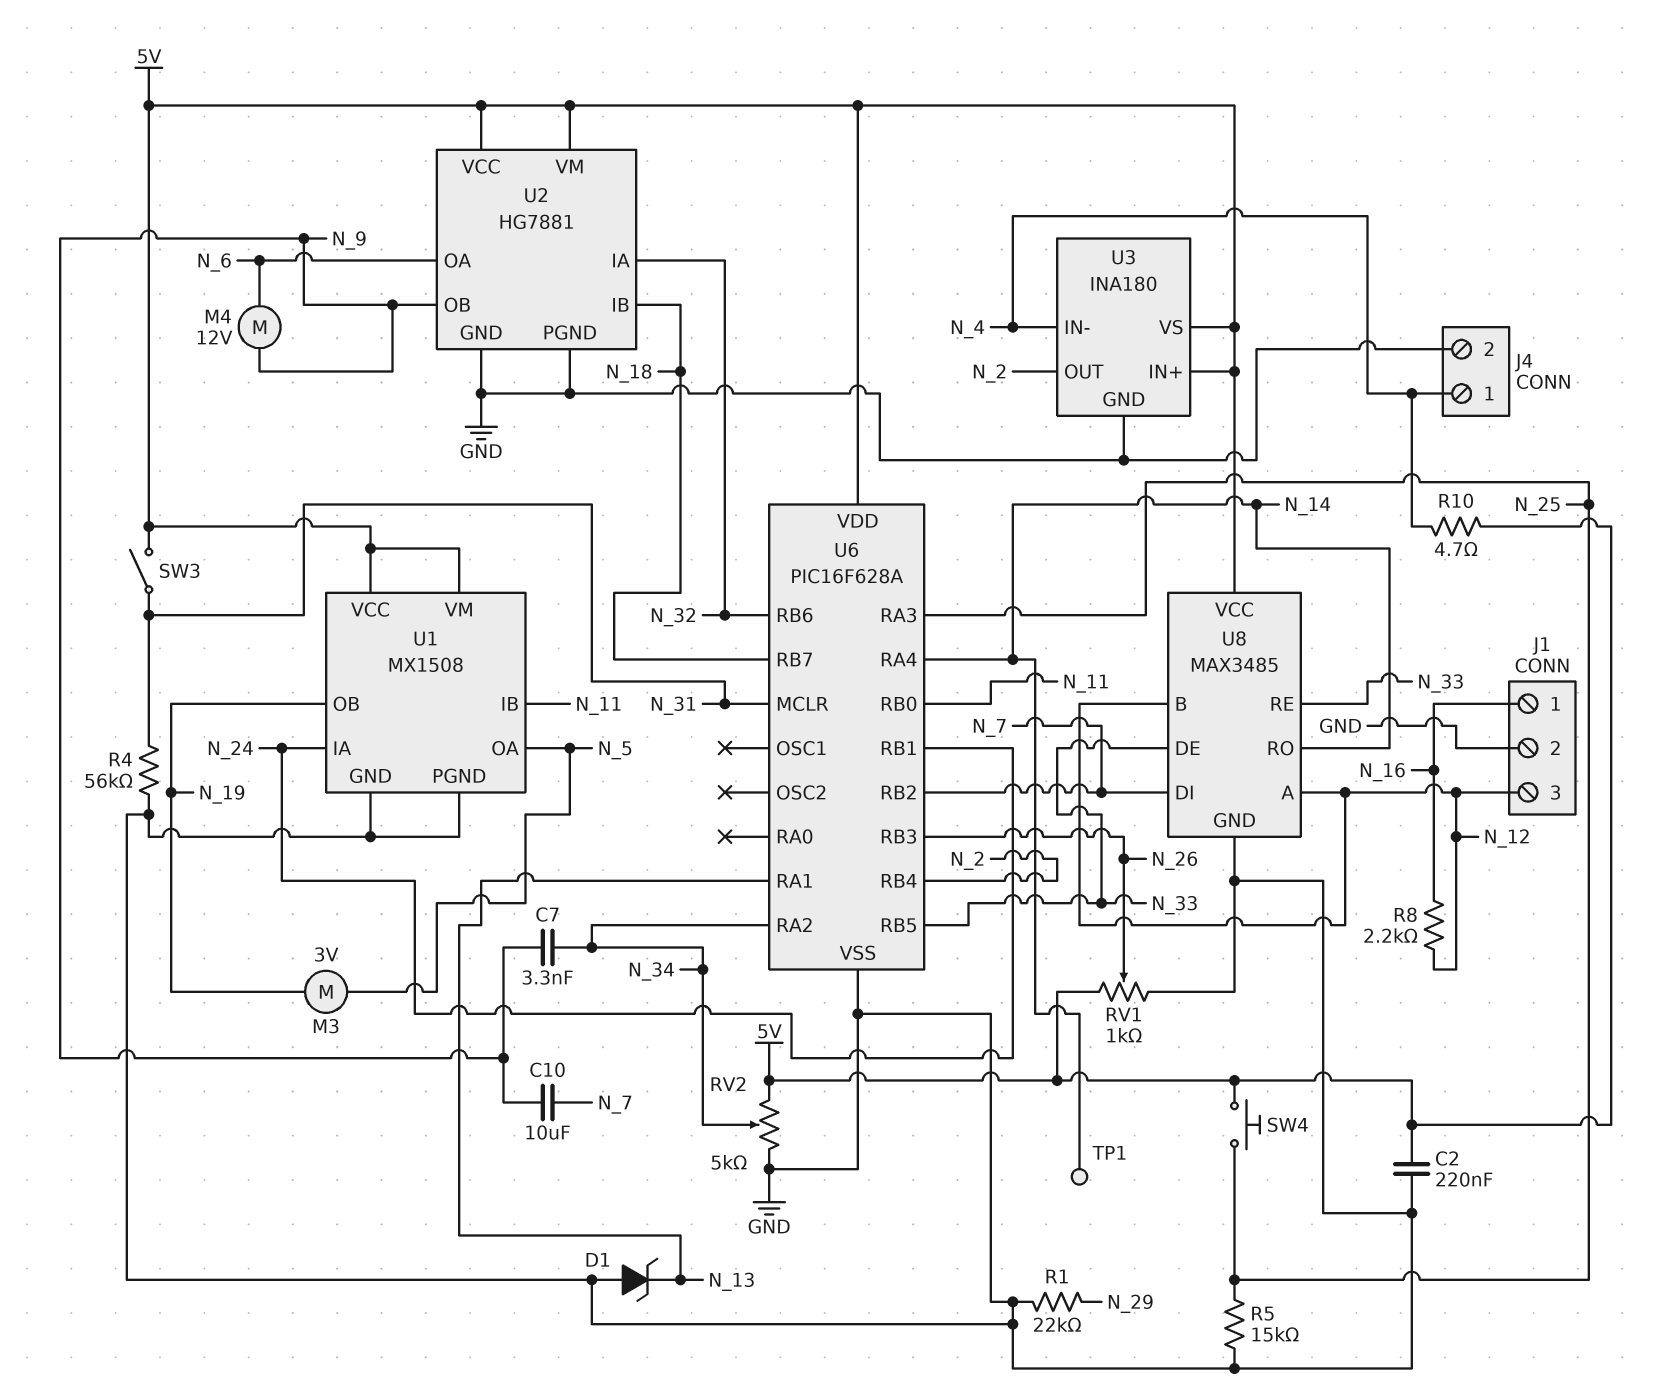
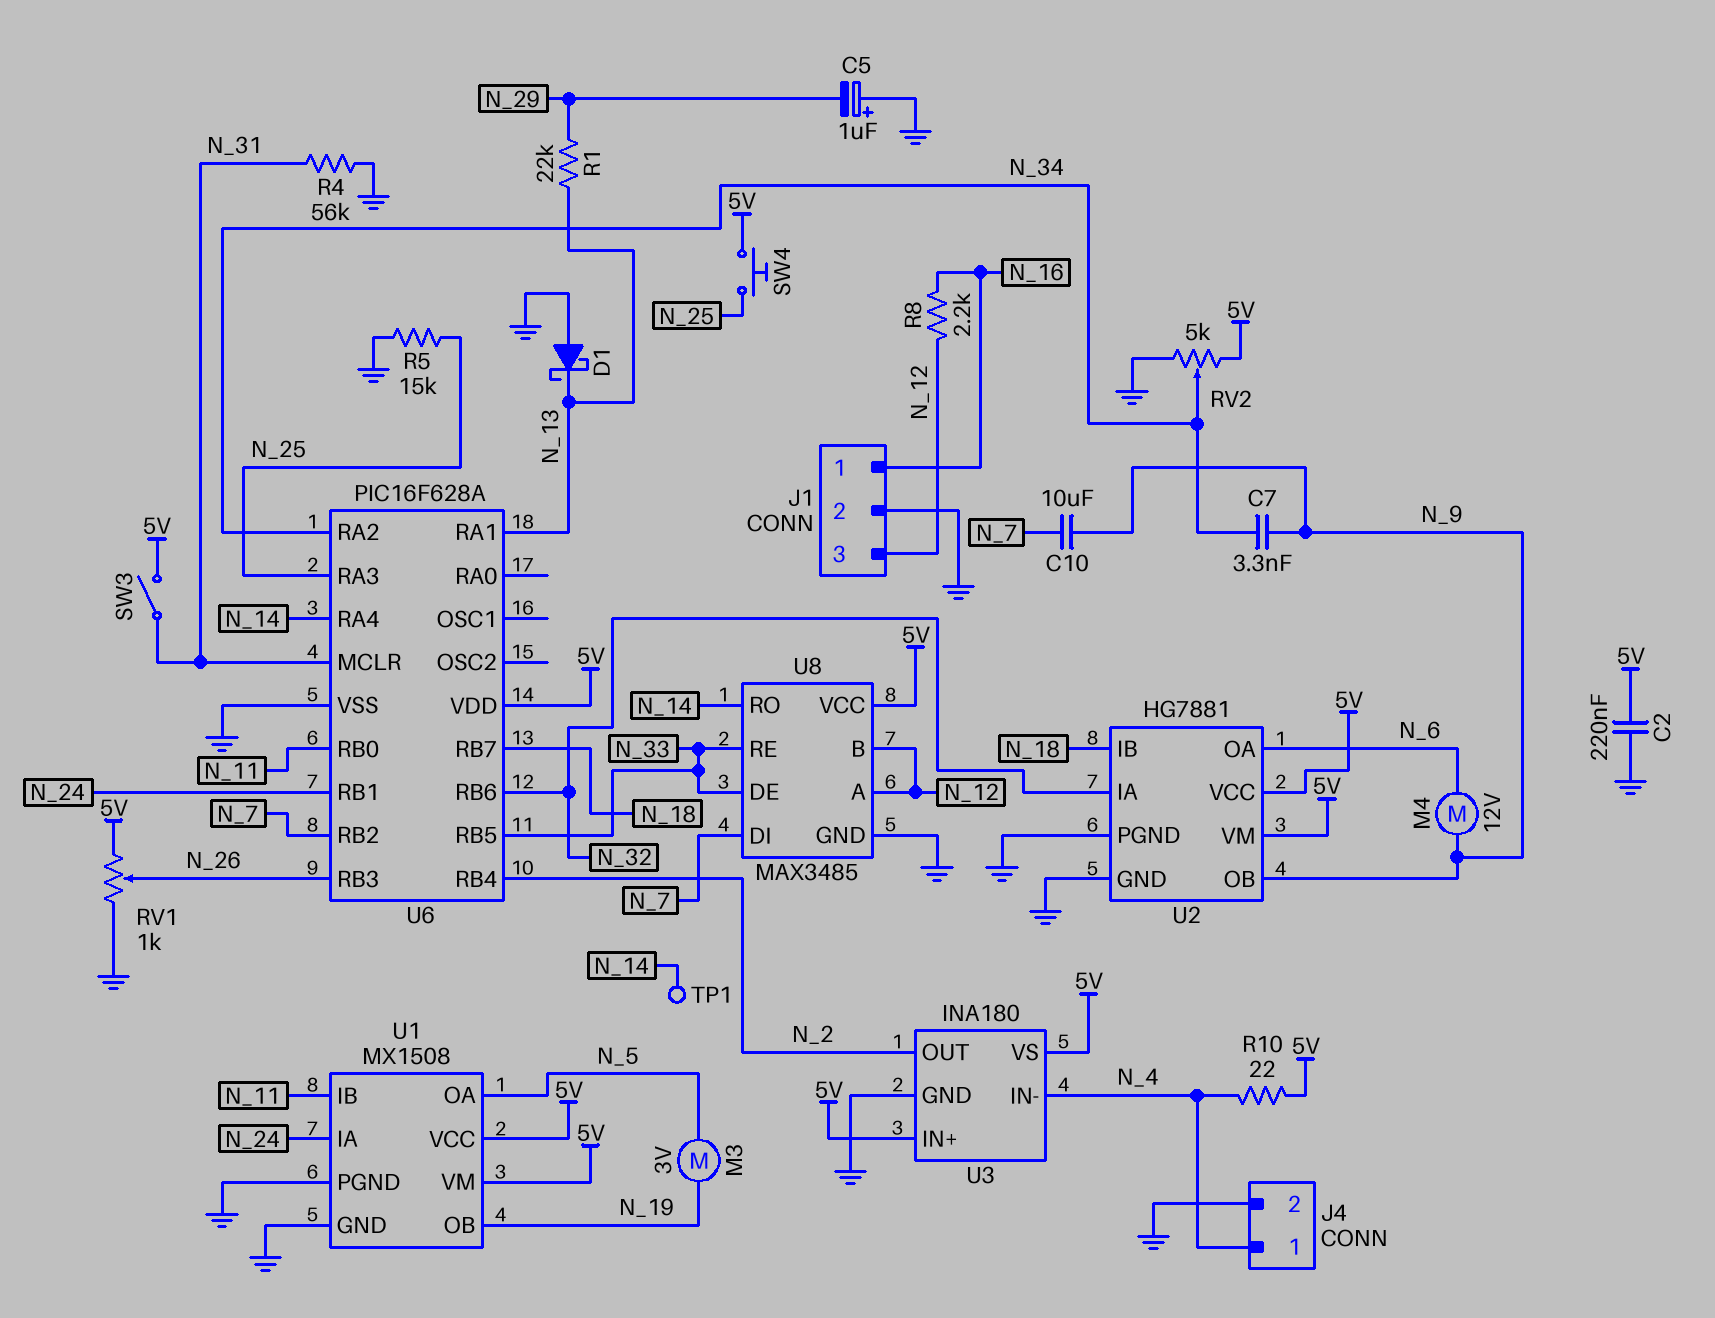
C5: none -> 1uF (plus GND, minus N_29)
D1: zener (A GND, K N_13) -> schottky (A GND, K N_13)
R1: 22k (GND, N_29) -> 22k (N_13, N_29)
R10: 4.7 (5V, N_4) -> 22 (5V, N_4)

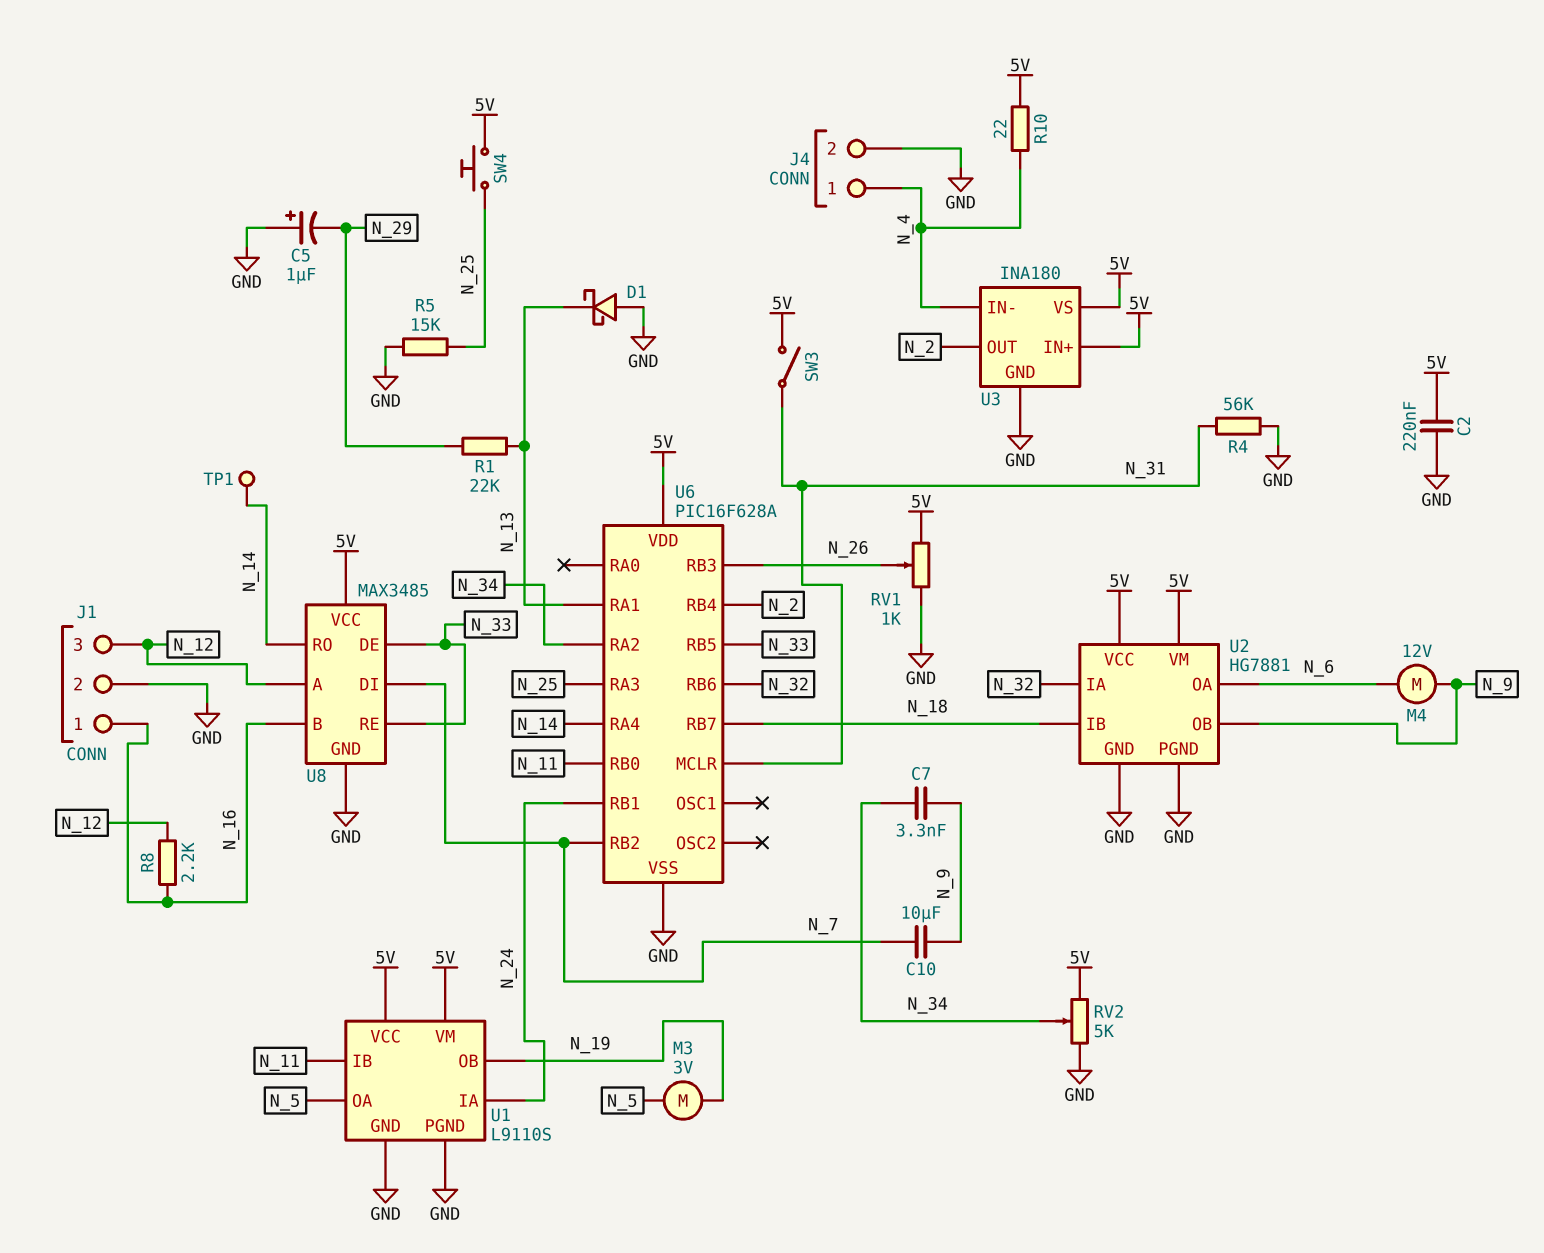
U1: MX1508 -> L9110S
U8 pin B: N_12 -> N_16

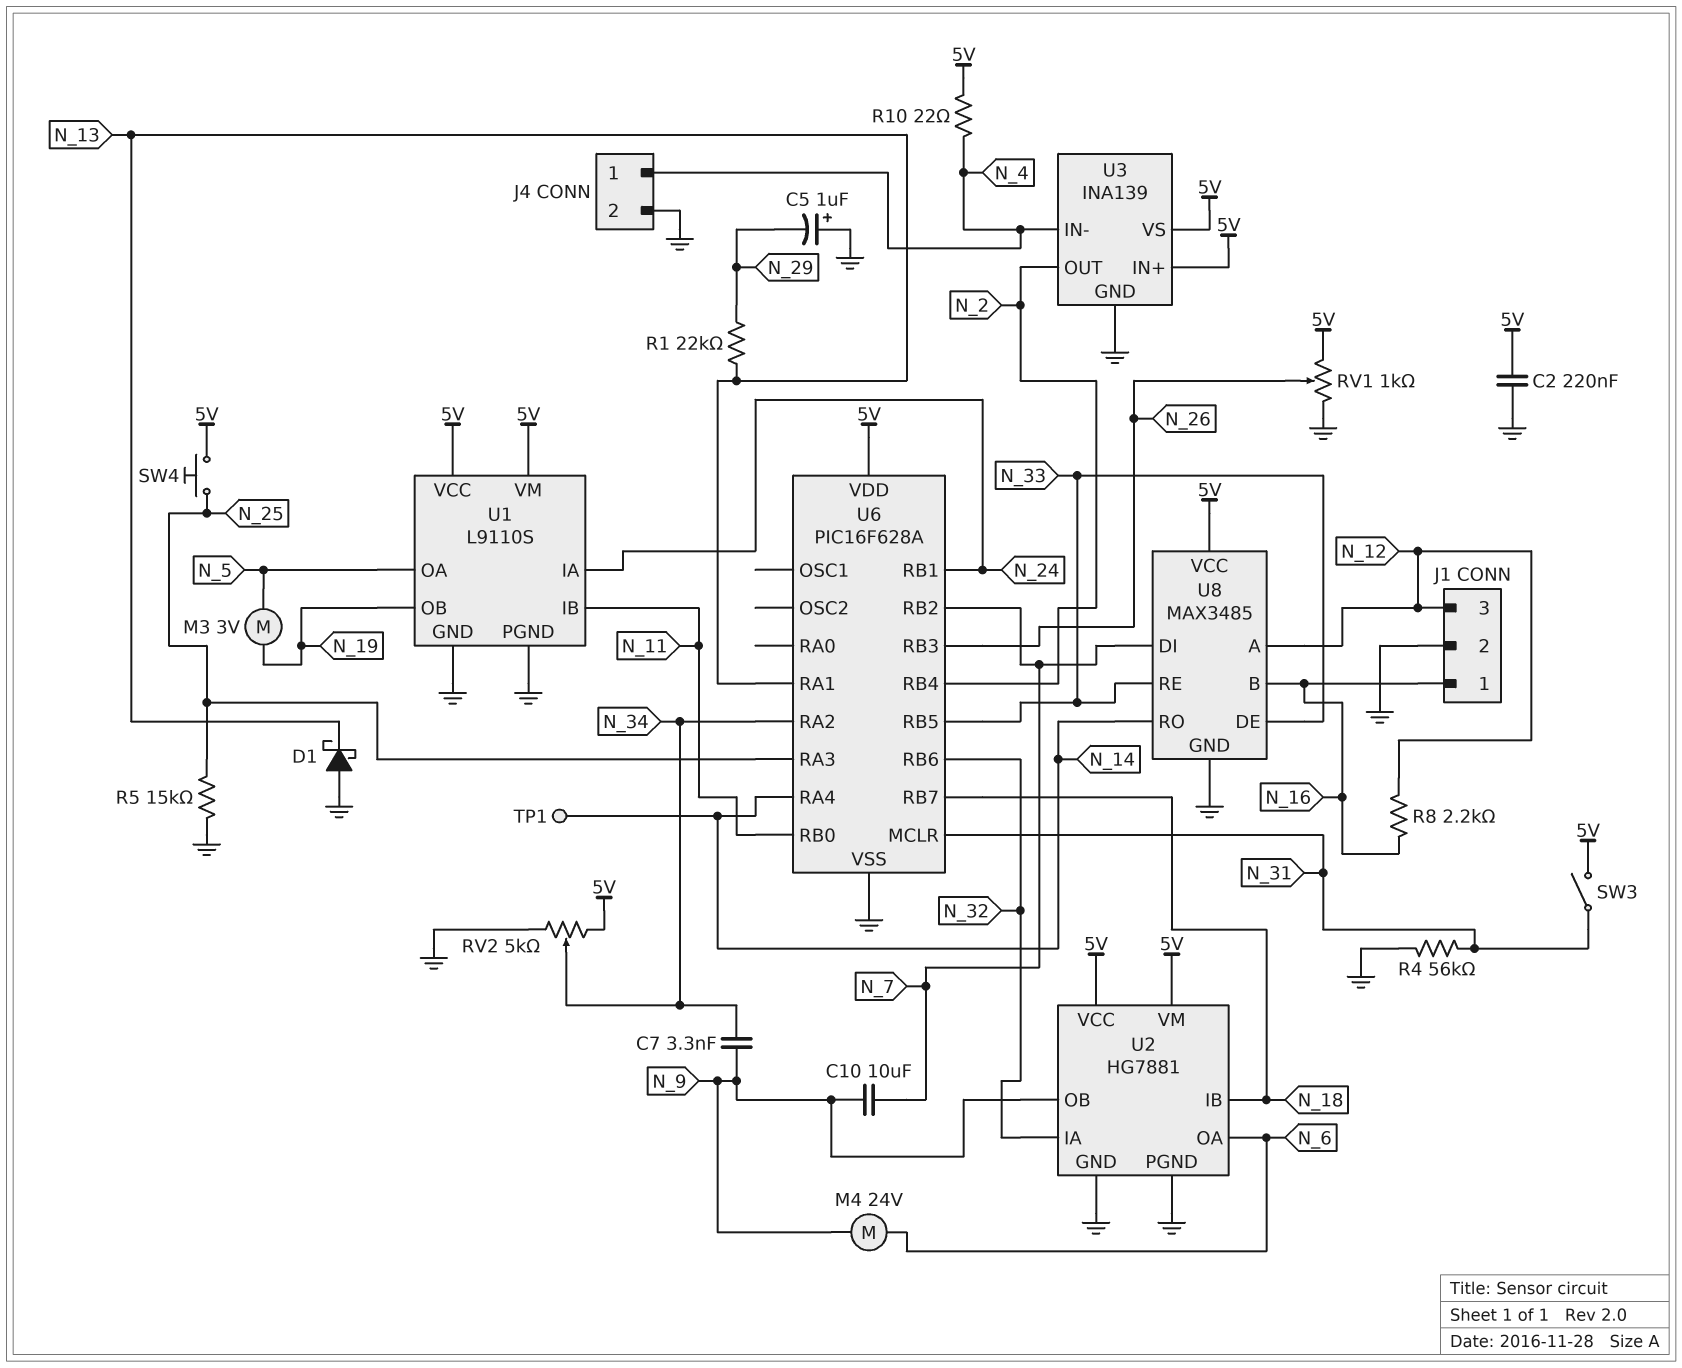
M4: motor 12V (N_6, N_9) -> motor 24V (N_6, N_9)
U3: INA180 -> INA139

